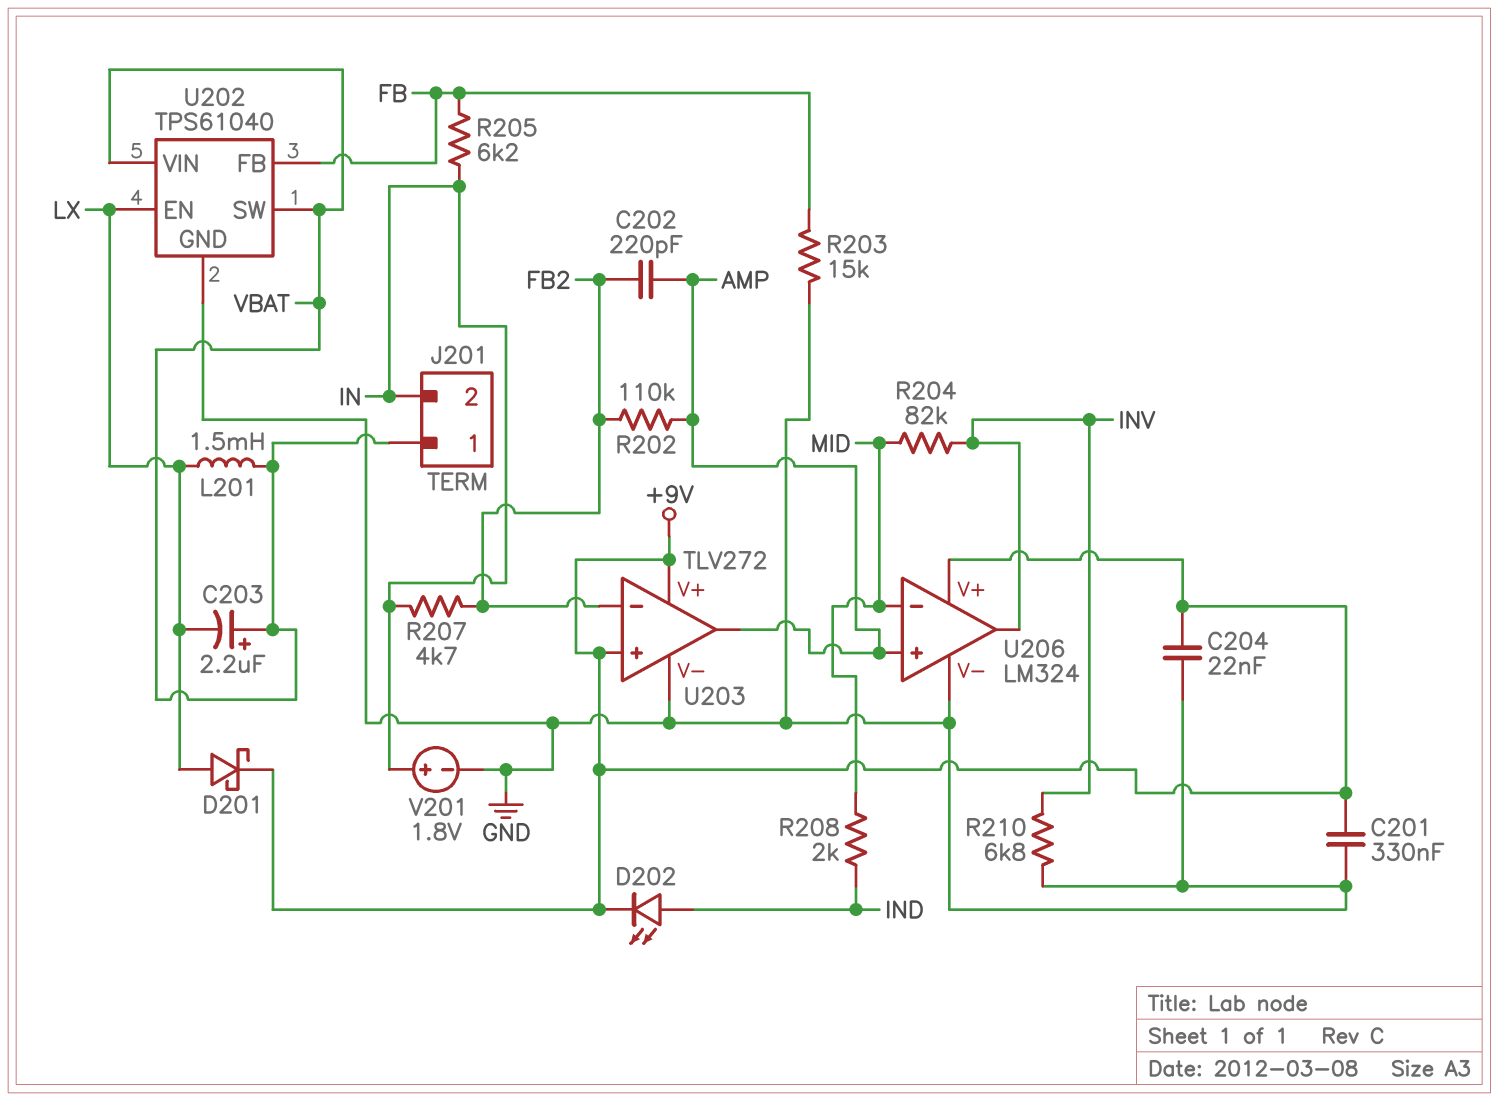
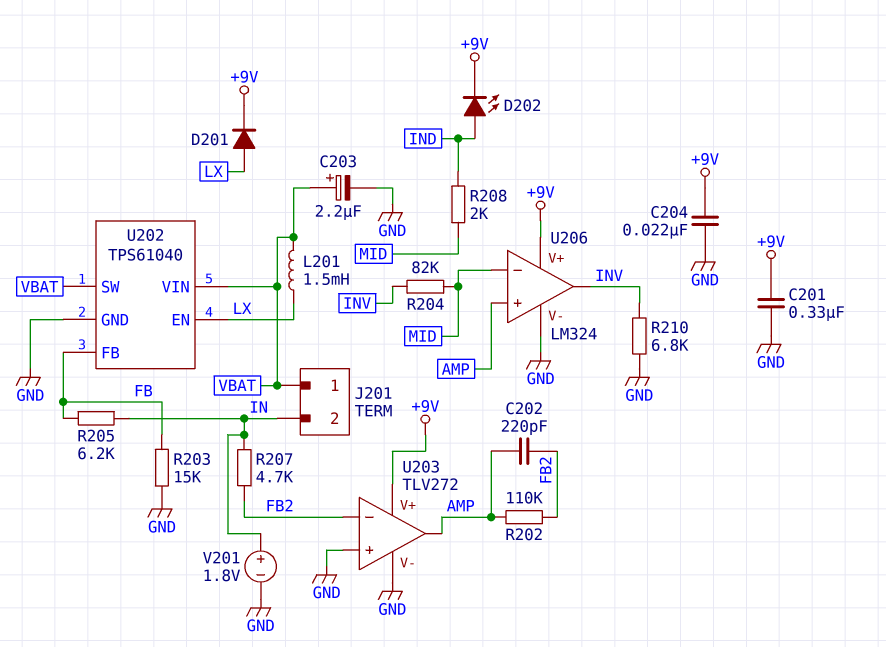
C203: 2.2uF (plus VBAT, minus LX) -> 2.2uF (plus VBAT, minus GND)
D201: schottky (A LX, K +9V) -> diode (A LX, K +9V)
U203 pin in+: +9V -> GND

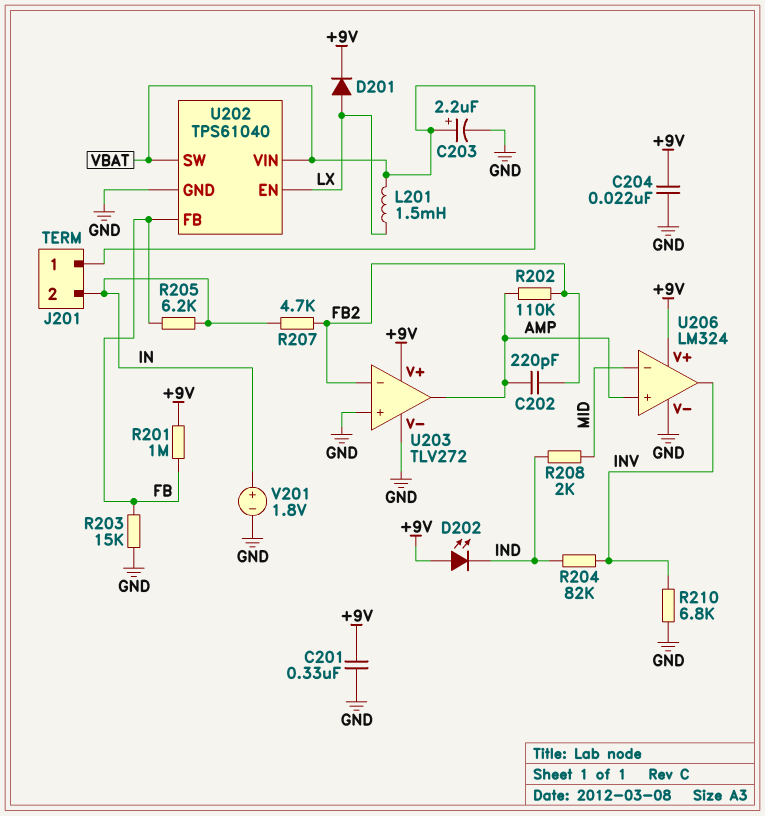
D202: LED (A IND, K +9V) -> LED (A +9V, K IND)
R201: none -> 1M (+9V, FB)
R204: 82k (INV, MID) -> 82k (IND, INV)

